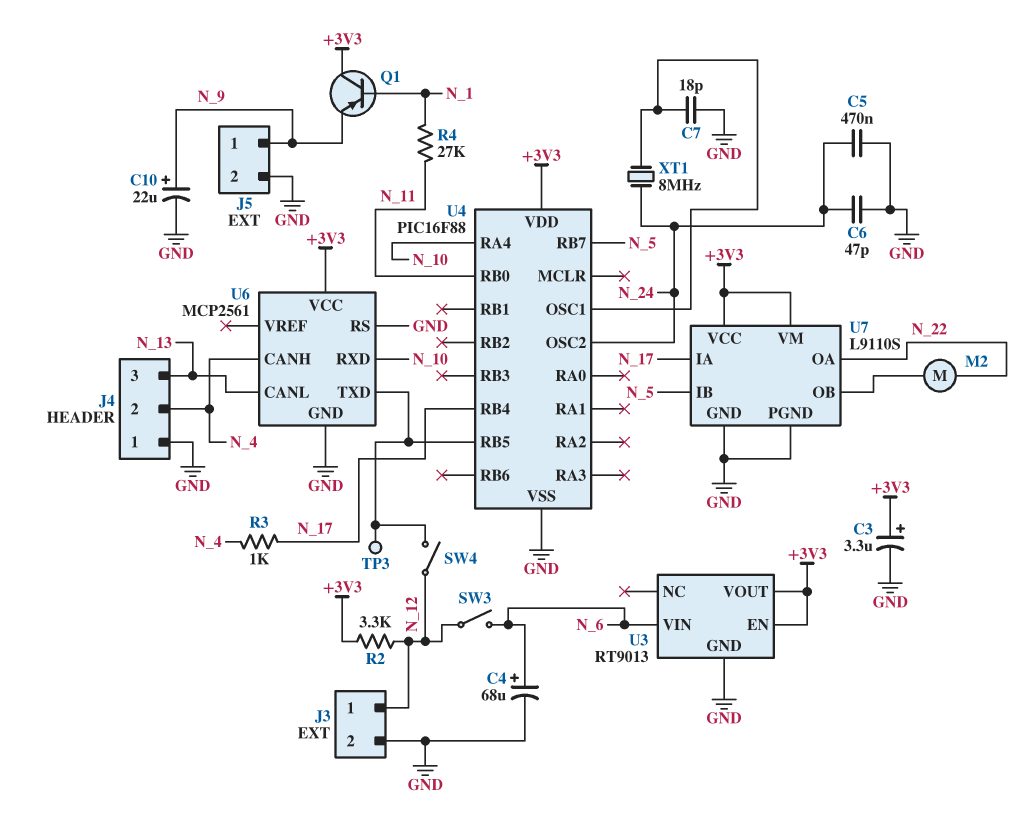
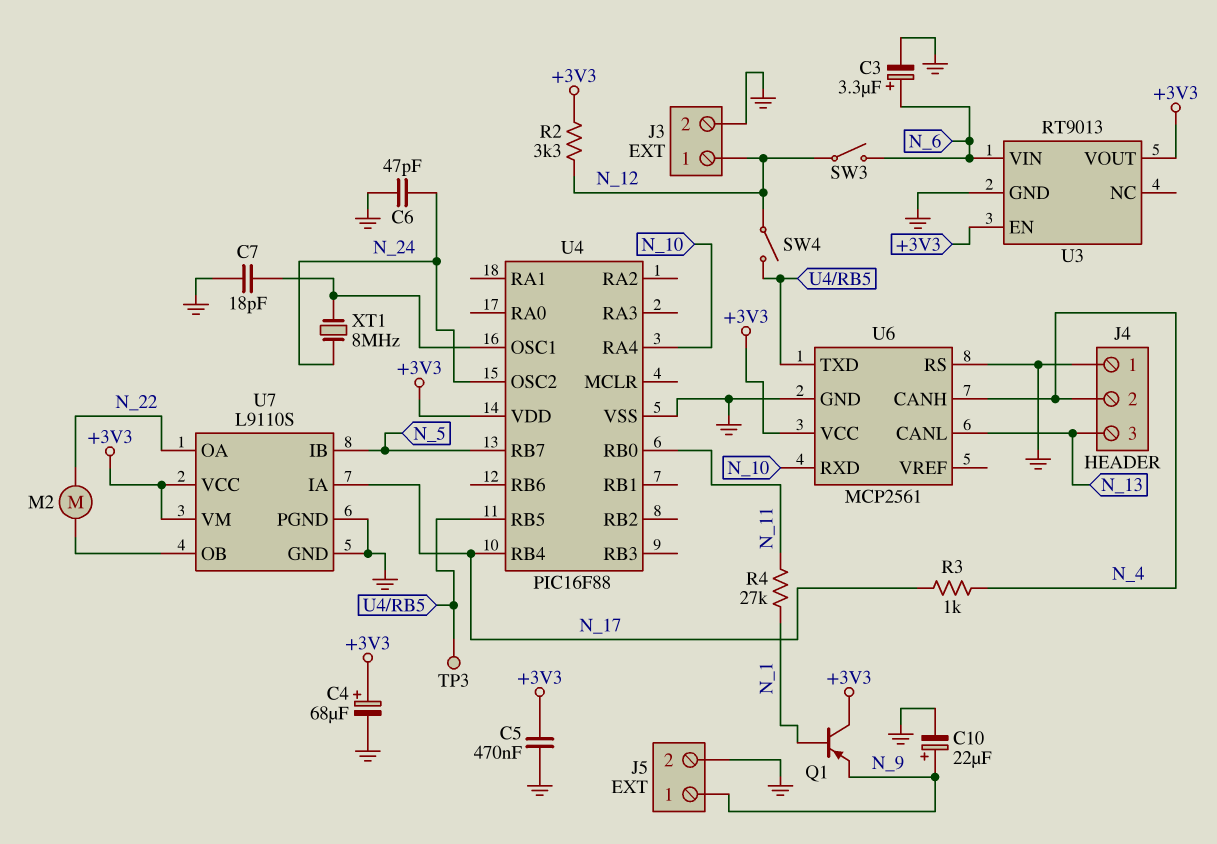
C3: 3.3uF (plus +3V3, minus GND) -> 3.3uF (plus N_6, minus GND)
C4: 68uF (plus N_6, minus GND) -> 68uF (plus +3V3, minus GND)
C5: 470nF (GND, N_24) -> 470nF (+3V3, GND)

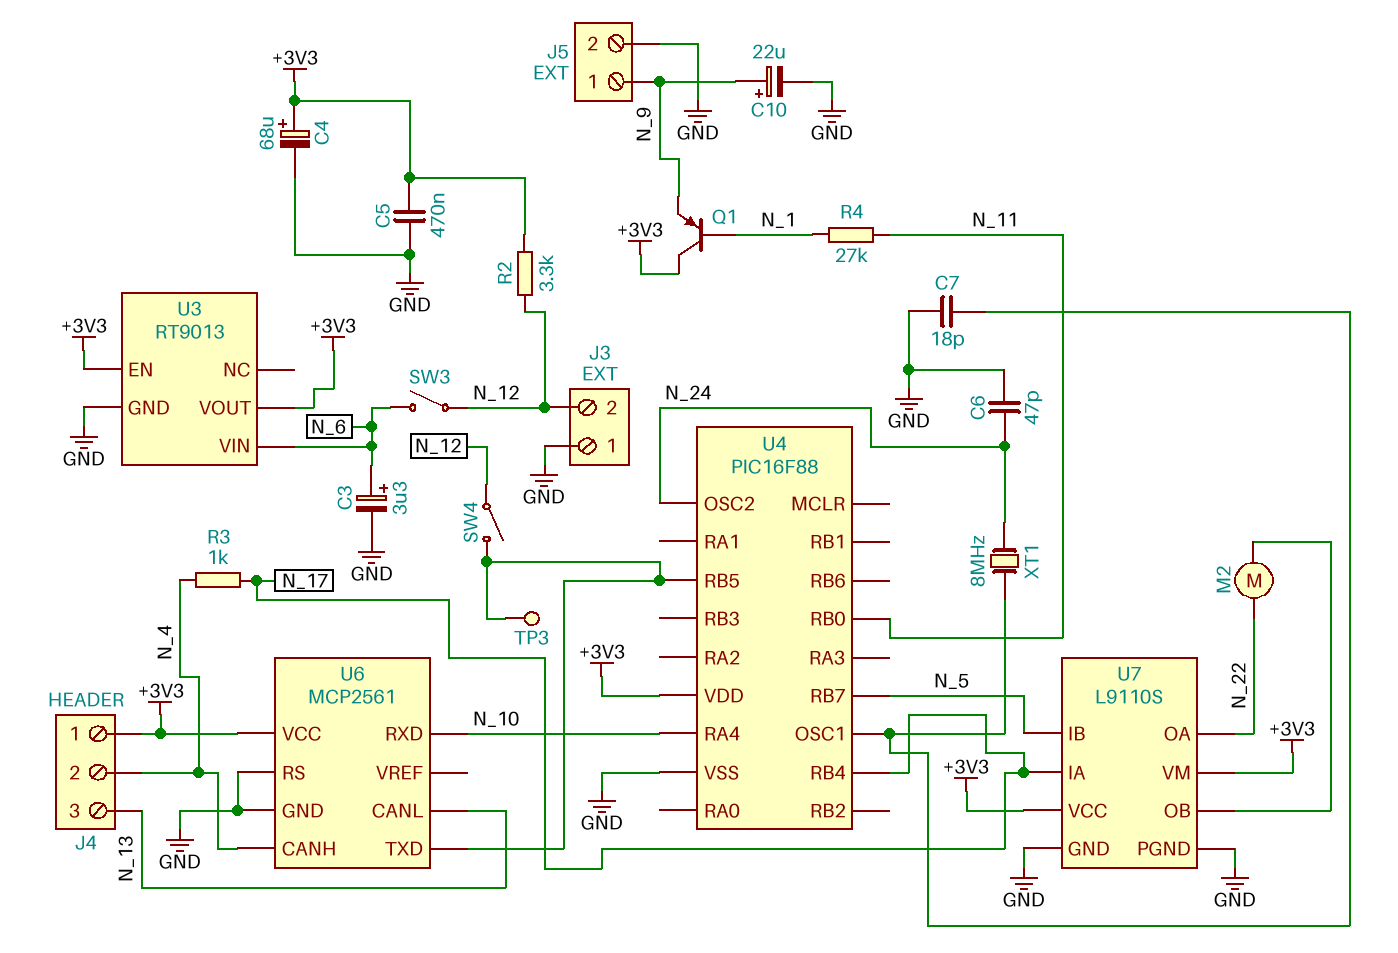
J3 pin 1: N_12 -> GND
J3 pin 2: GND -> N_12
J4 pin 1: GND -> +3V3

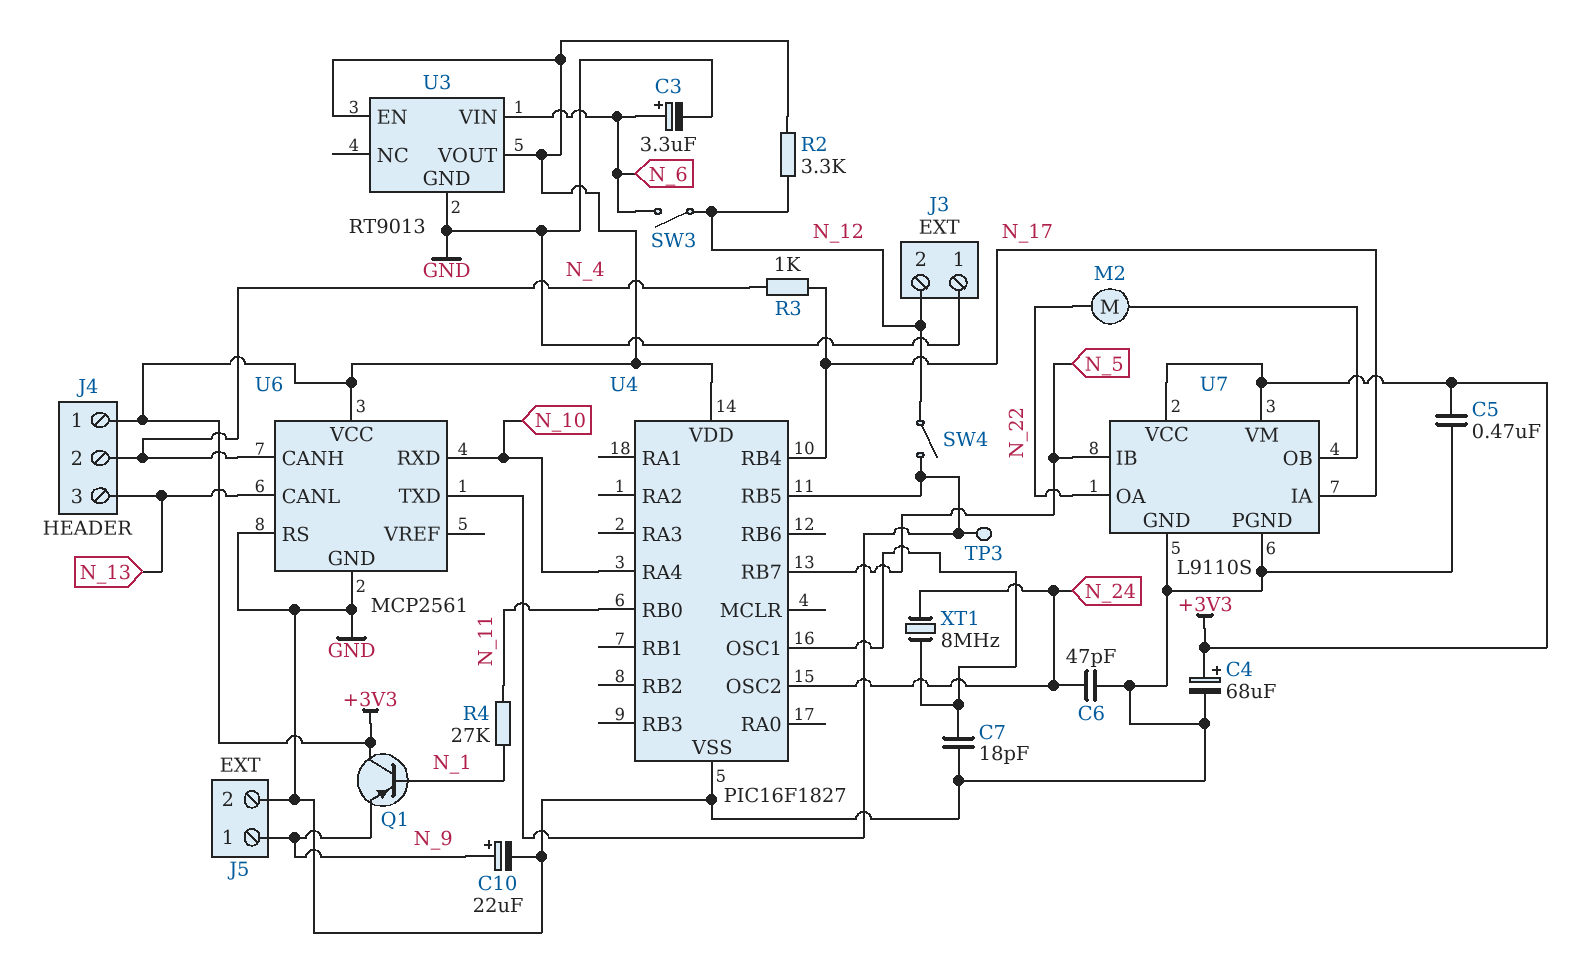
U4: PIC16F88 -> PIC16F1827

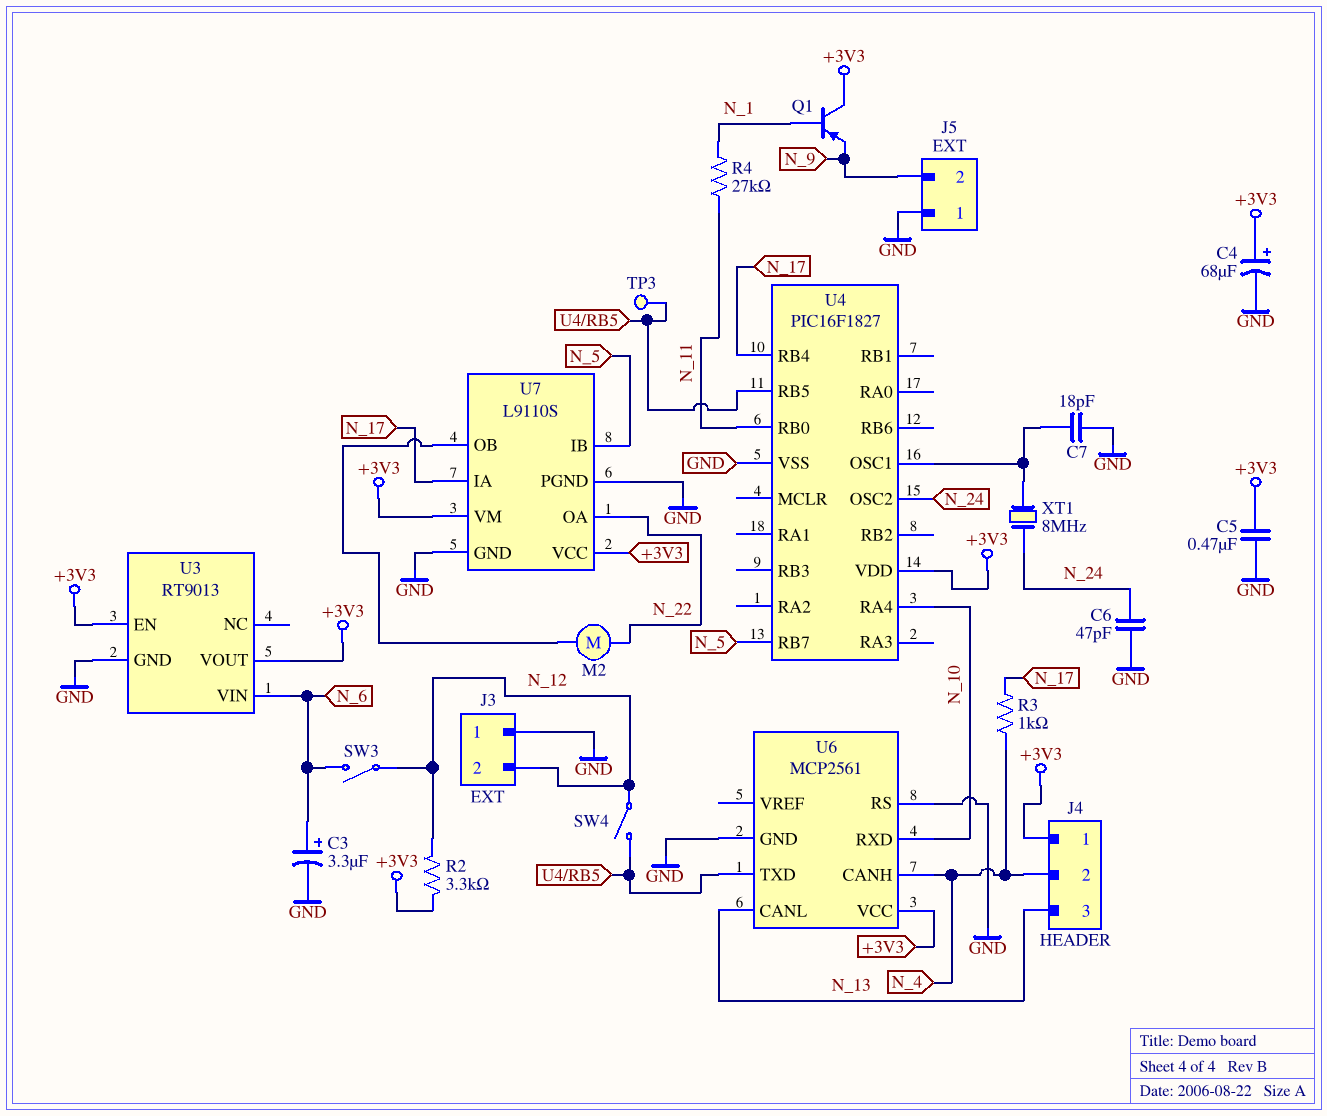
C10: 22uF (plus N_9, minus GND) -> none
J5 pin 1: N_9 -> GND
J5 pin 2: GND -> N_9

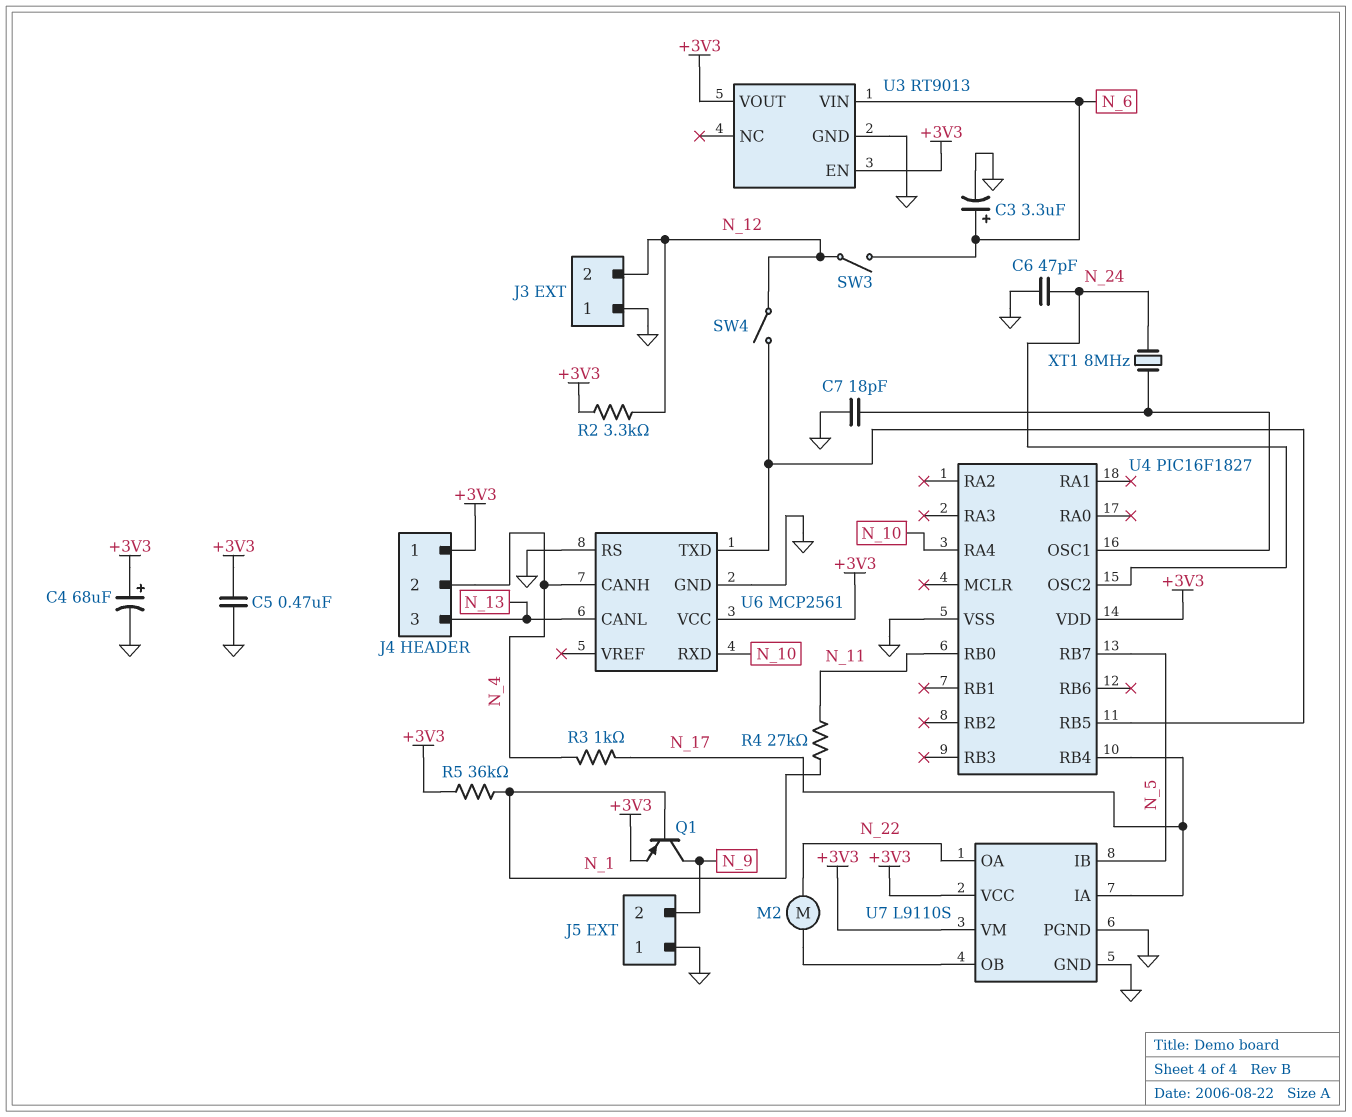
Q1: PNP (B N_1, C +3V3, E N_9) -> PNP (B N_1, C N_9, E +3V3)
R5: none -> 36k (+3V3, N_1)
TP3: test point (U4/RB5) -> none

